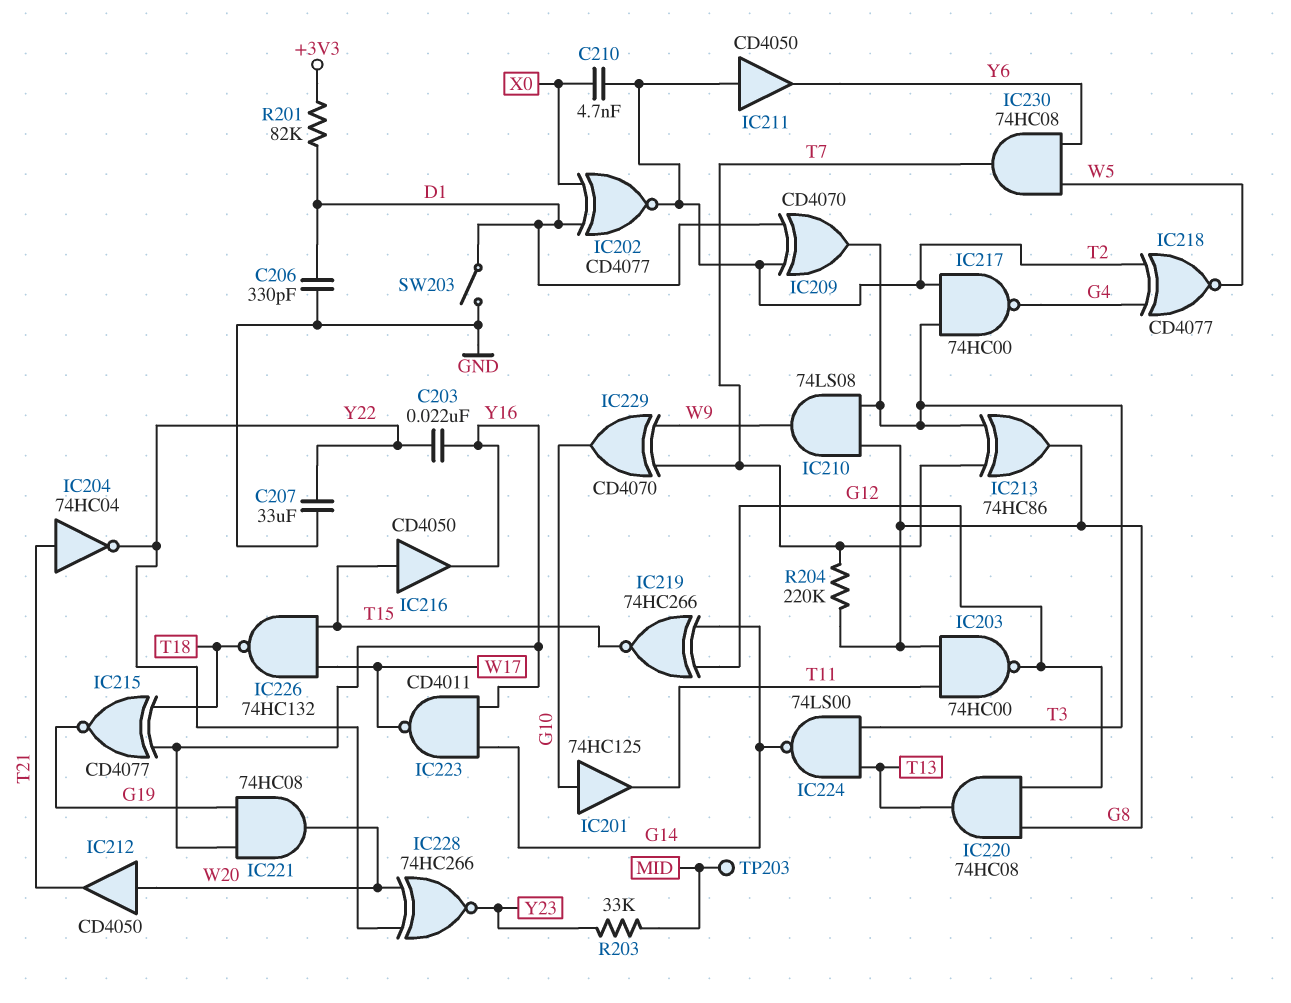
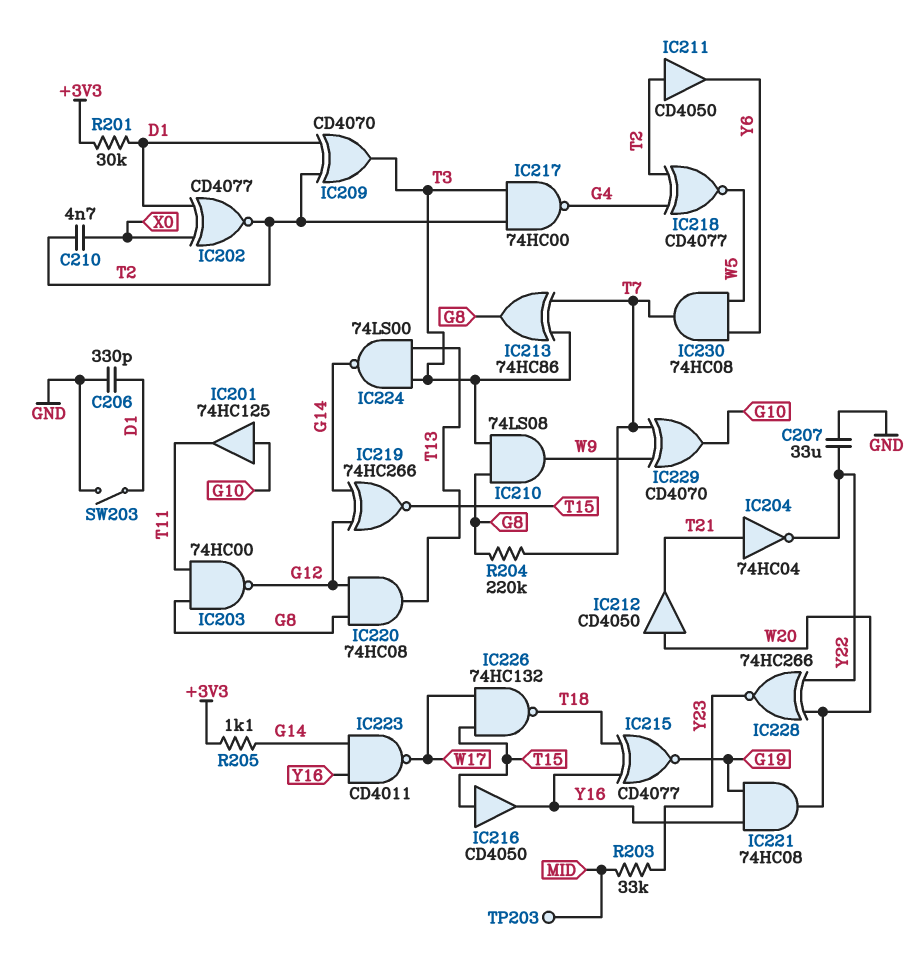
C203: 22nF (Y16, Y22) -> none
R201: 82k (+3V3, D1) -> 30k (+3V3, D1)
R205: none -> 1.1k (+3V3, G14)

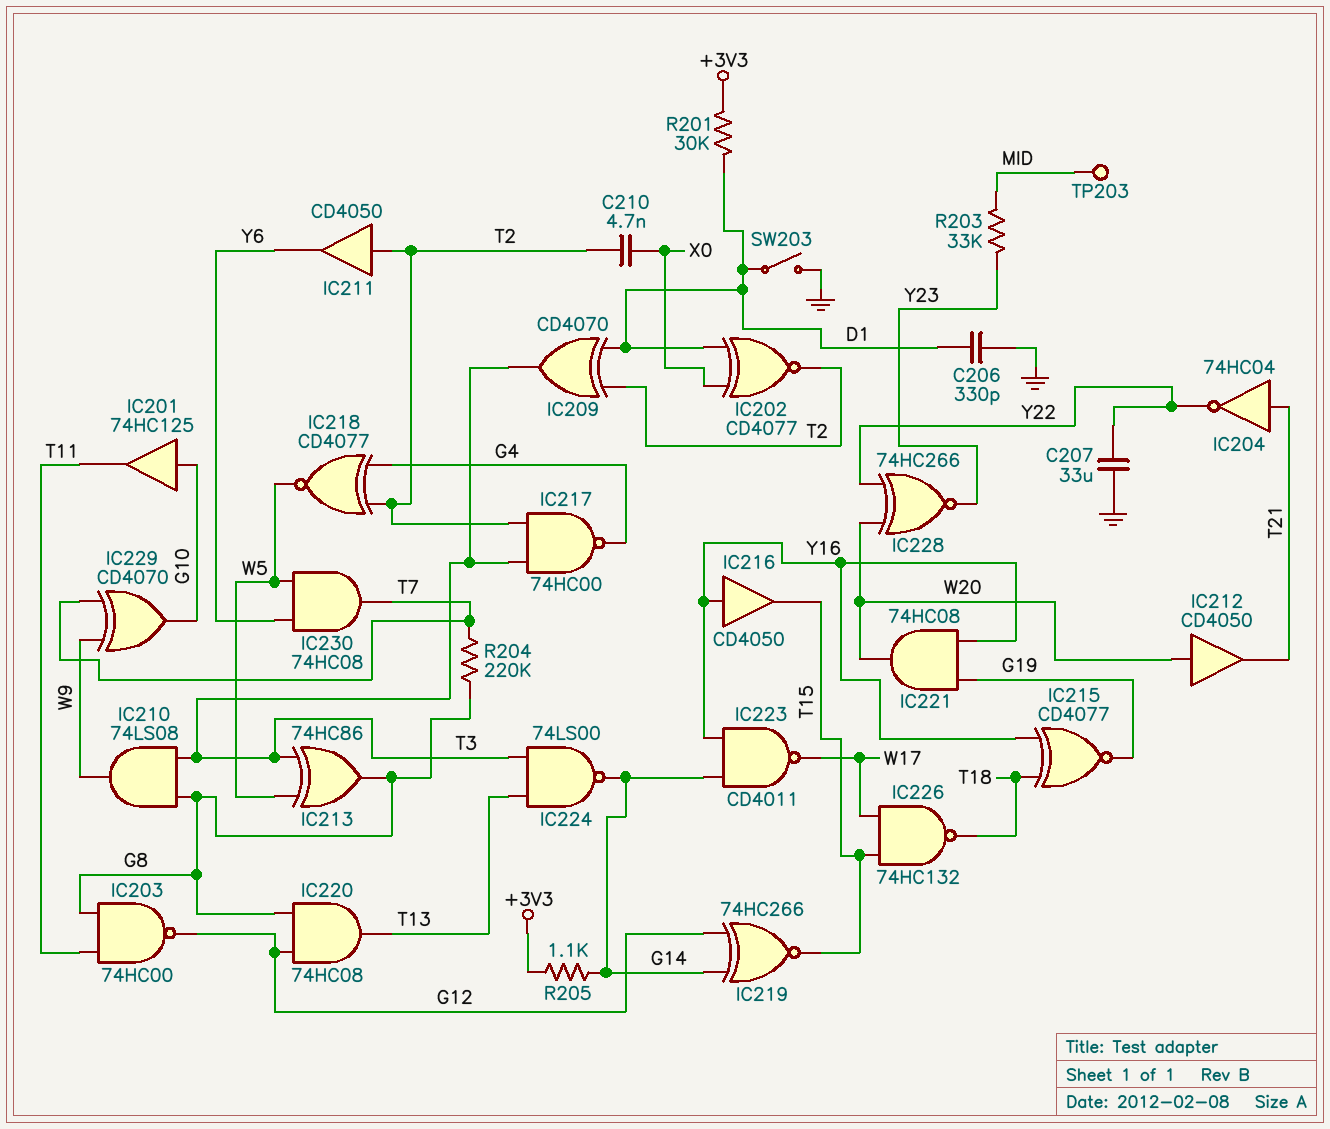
IC213: XOR 74HC86 (in T3, in T7, out G8) -> XOR 74HC86 (in T3, in W5, out G8)
IC216: buffer CD4050 (in T15, out Y16) -> buffer CD4050 (in Y16, out T15)

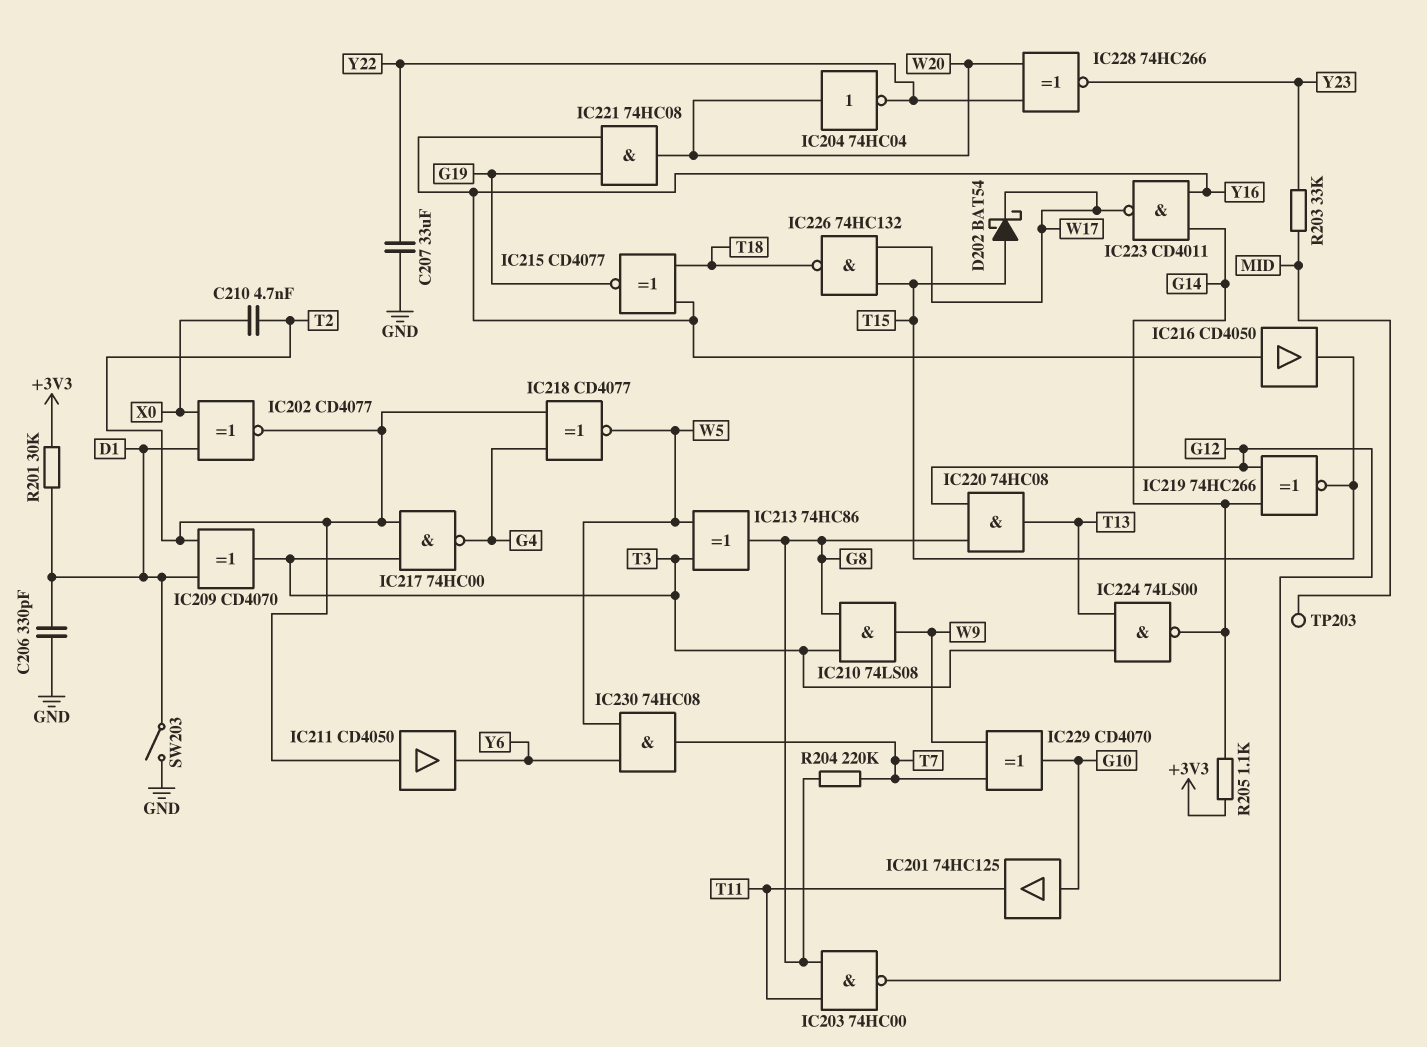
D202: none -> schottky BAT54 (A T15, K W17)
IC204: NOT 74HC04 (in T21, out Y22) -> NOT 74HC04 (in W20, out Y22)
IC212: buffer CD4050 (in W20, out T21) -> none

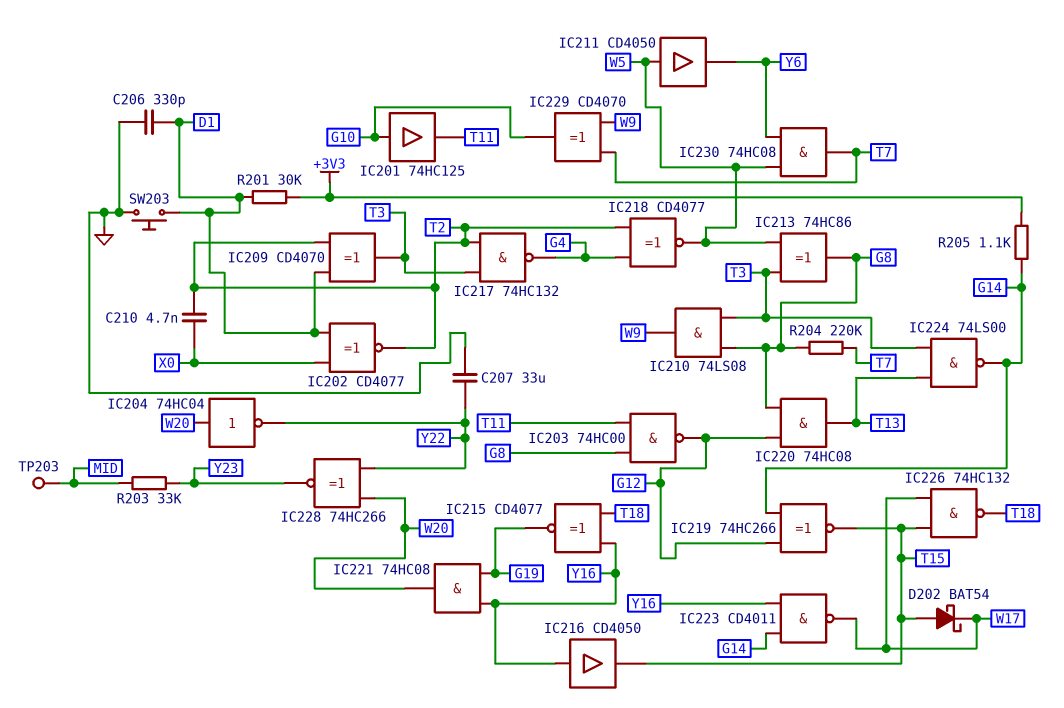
IC211: buffer CD4050 (in T2, out Y6) -> buffer CD4050 (in W5, out Y6)
IC217: NAND 74HC00 (in T2, in T3, out G4) -> NAND 74HC132 (in T2, in T3, out G4)
SW203: switch (D1, GND) -> button (D1, GND)

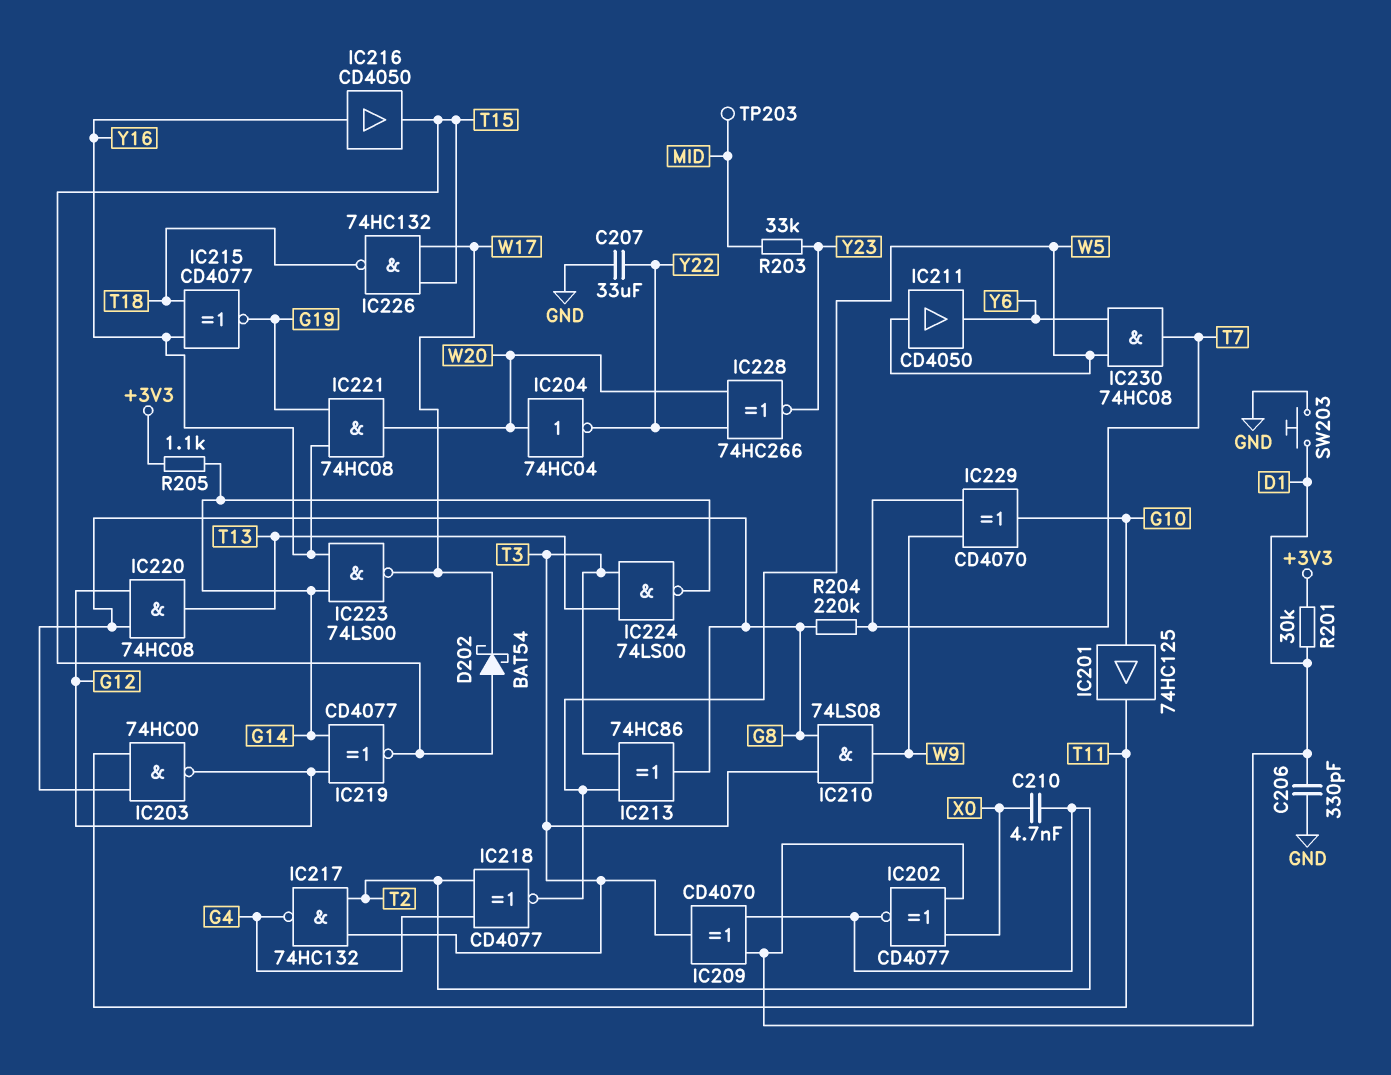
IC219: XNOR 74HC266 (in G12, in G14, out T15) -> XNOR CD4077 (in G12, in G14, out T15)
IC223: NAND CD4011 (in G14, in Y16, out W17) -> NAND 74LS00 (in G14, in Y16, out W17)

